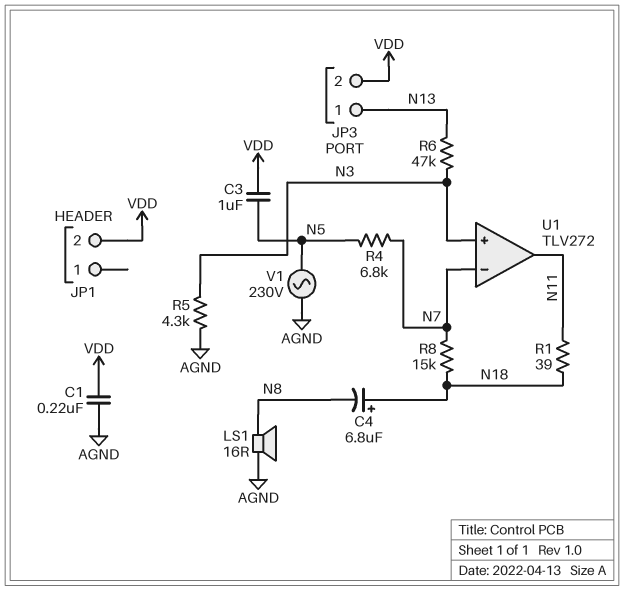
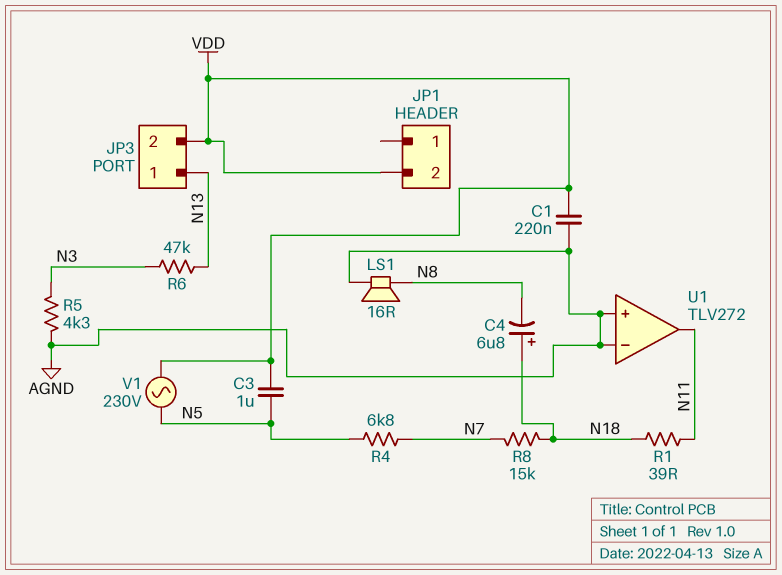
U1 pin in+: N3 -> AGND
U1 pin in-: N7 -> AGND
V1: AC 230V (AGND, N5) -> AC 230V (N5, VDD)

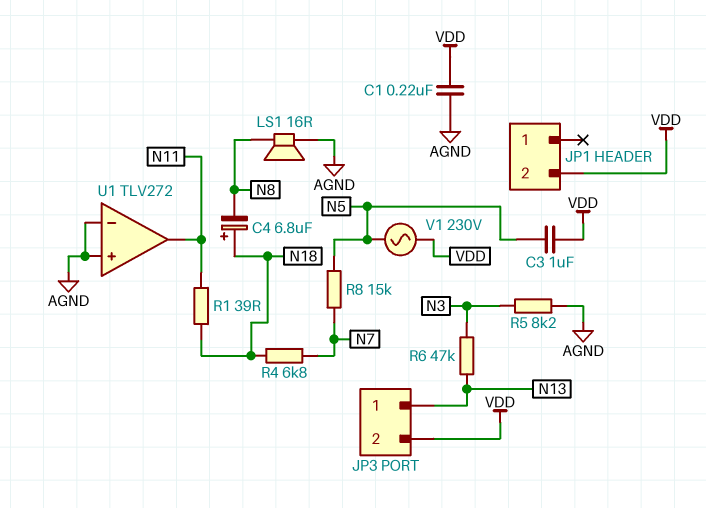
R4: 6.8k (N5, N7) -> 6.8k (N7, N18)
R5: 4.3k (AGND, N3) -> 8.2k (AGND, N3)
R8: 15k (N7, N18) -> 15k (N5, N7)

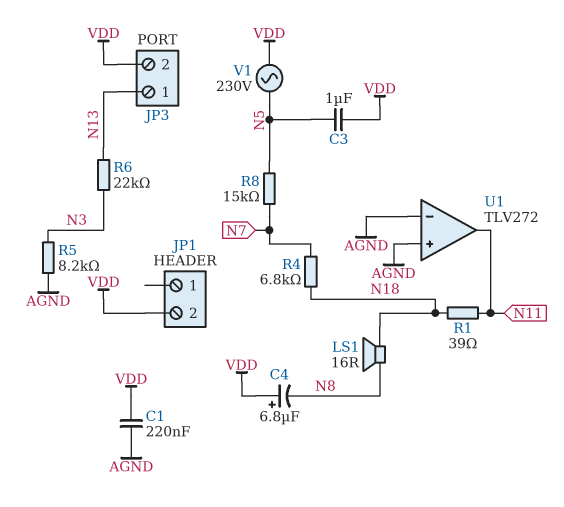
C4: 6.8uF (plus N18, minus N8) -> 6.8uF (plus VDD, minus N8)
LS1: speaker 16R (AGND, N8) -> speaker 16R (N8, N18)
R6: 47k (N3, N13) -> 22k (N3, N13)

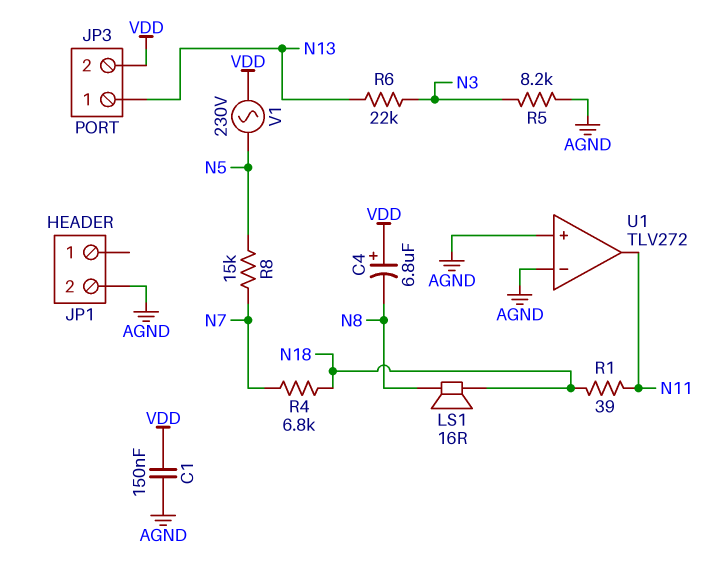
C1: 220nF (AGND, VDD) -> 150nF (AGND, VDD)
C3: 1uF (N5, VDD) -> none
JP1 pin 2: VDD -> AGND

